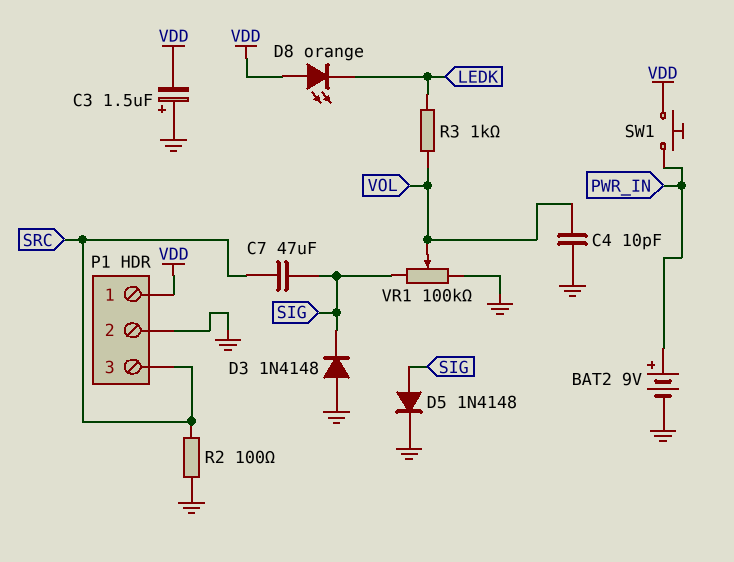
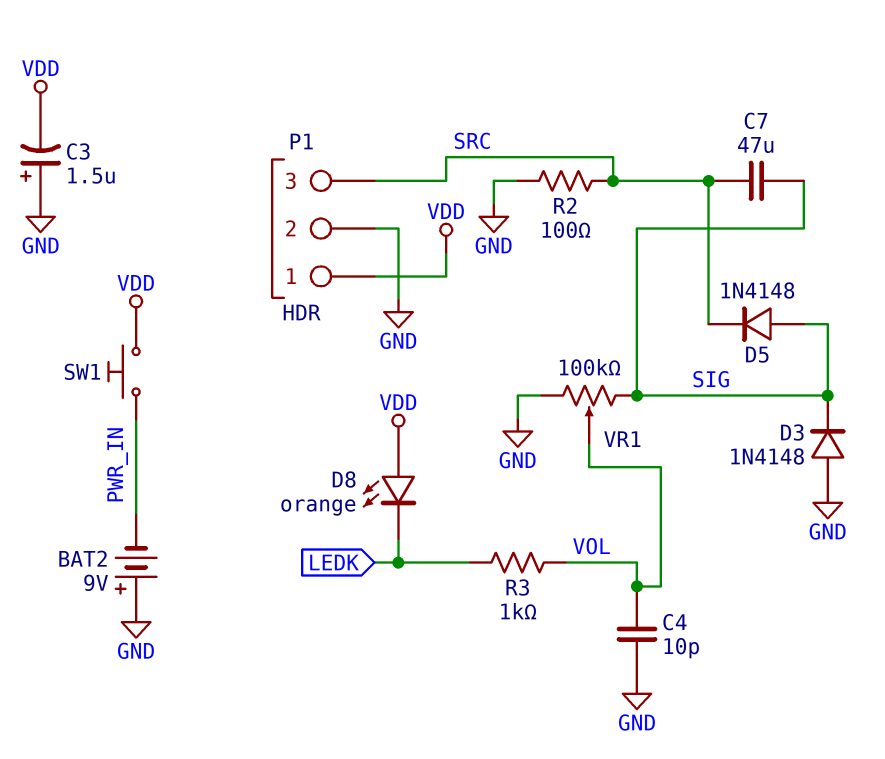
BAT2: 9V (plus PWR_IN, minus GND) -> 9V (plus GND, minus PWR_IN)
D5: diode 1N4148 (A SIG, K GND) -> diode 1N4148 (A SIG, K SRC)

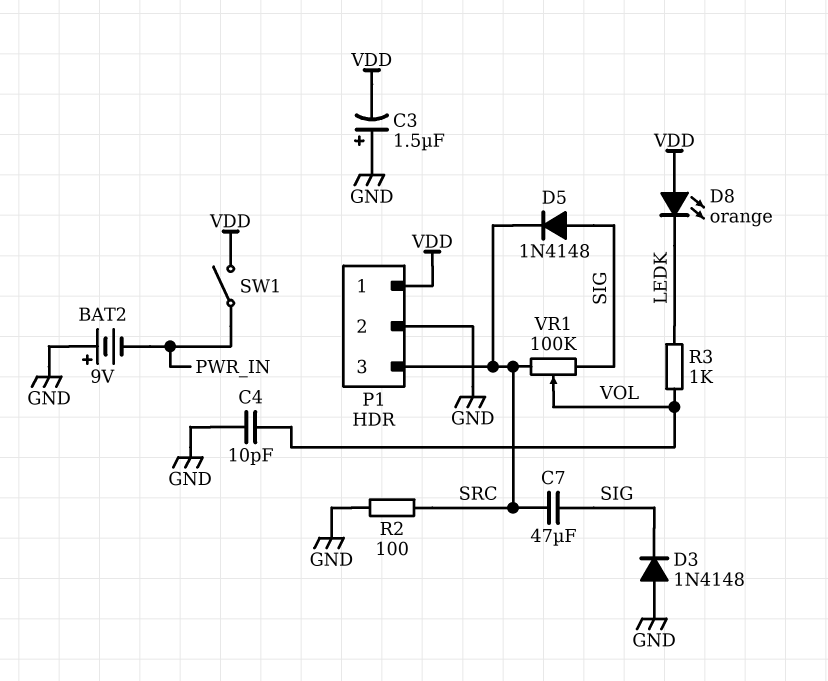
SW1: button (PWR_IN, VDD) -> switch (PWR_IN, VDD)
VR1: 100k (GND, SIG, wiper VOL) -> 100k (SIG, SRC, wiper VOL)

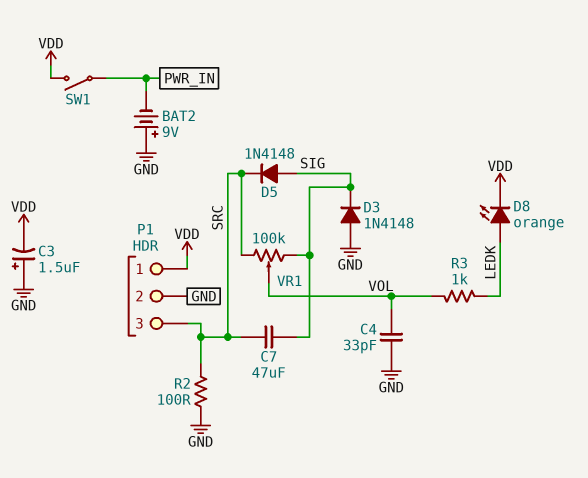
C4: 10pF (GND, VOL) -> 33pF (GND, VOL)
D8: LED orange (A VDD, K LEDK) -> LED orange (A LEDK, K VDD)

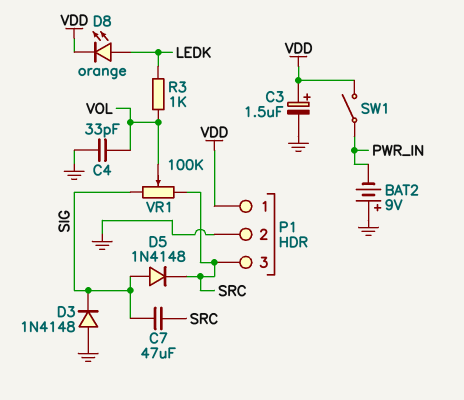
C3: 1.5uF (plus GND, minus VDD) -> 1.5uF (plus VDD, minus GND)
R2: 100 (GND, SRC) -> none

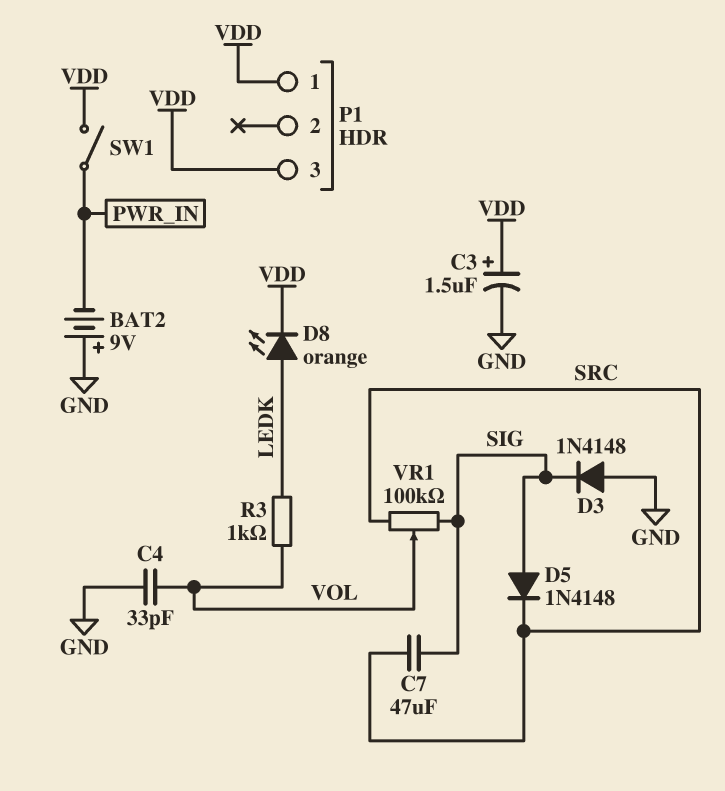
P1 pin 2: GND -> none
P1 pin 3: SRC -> VDD

